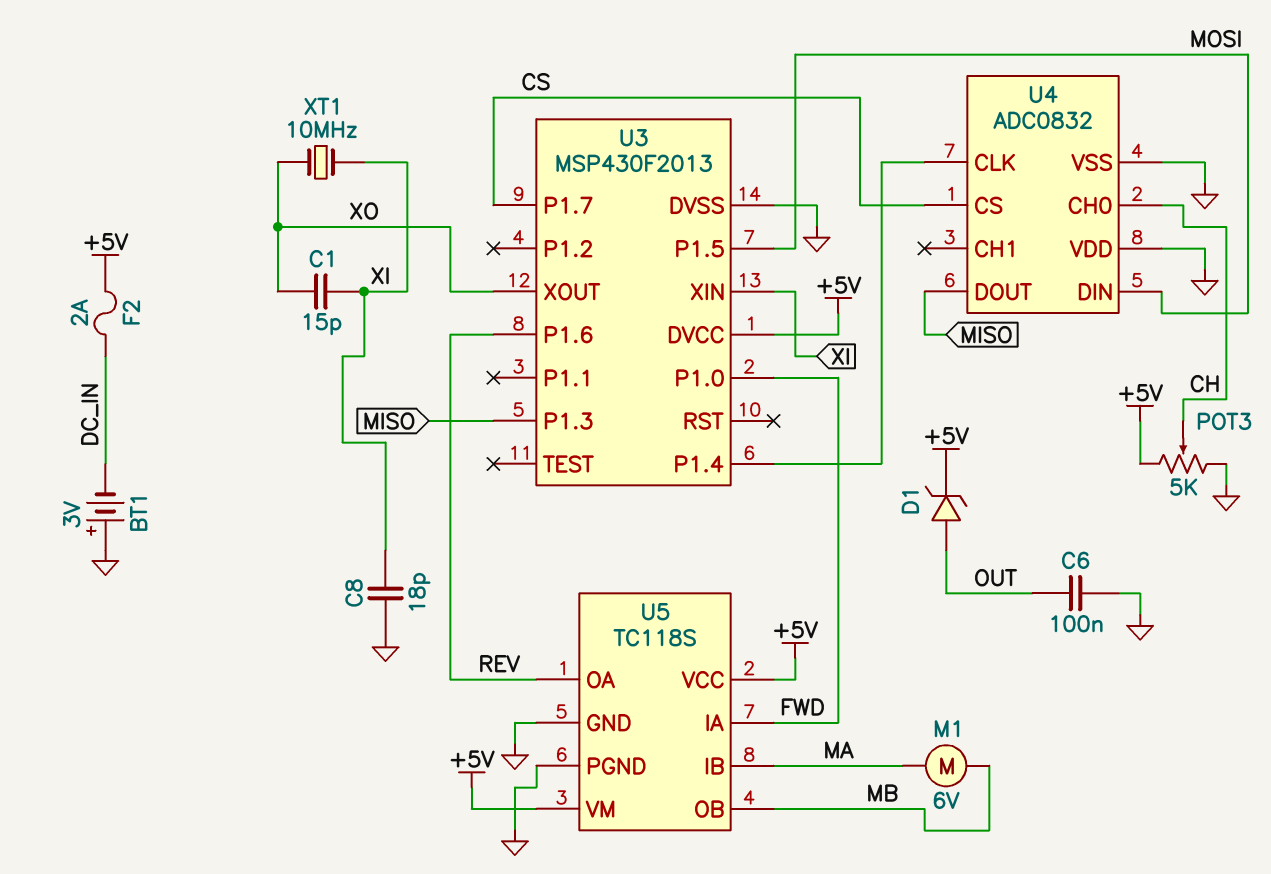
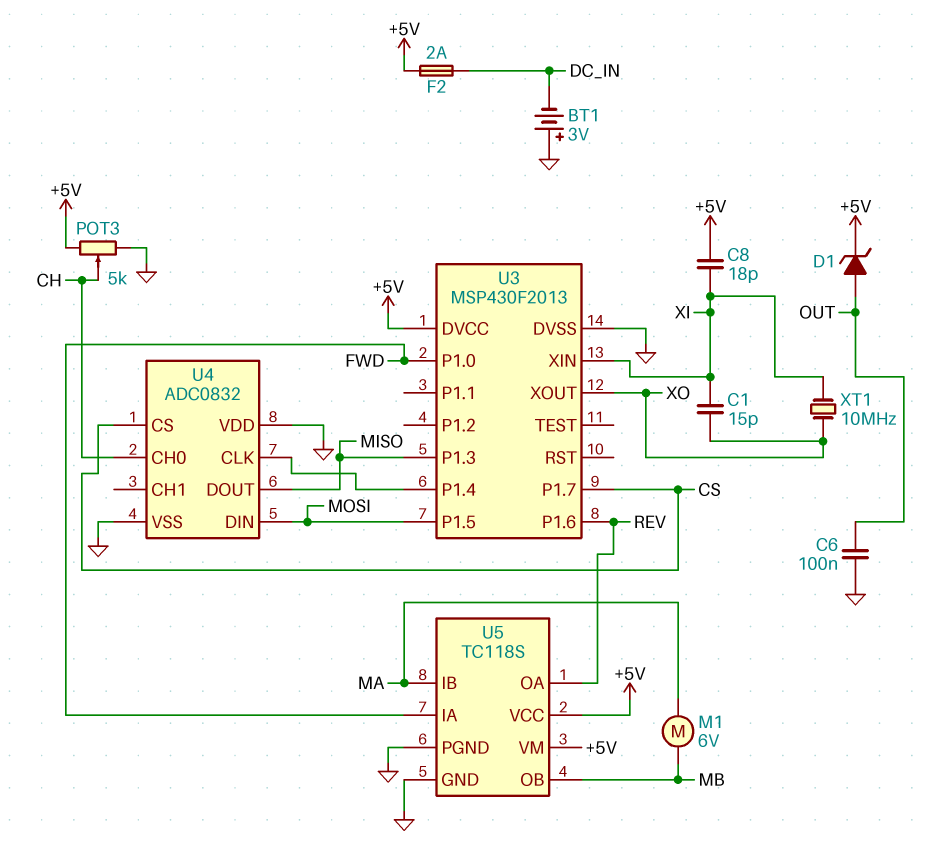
C8: 18pF (GND, XI) -> 18pF (+5V, XI)

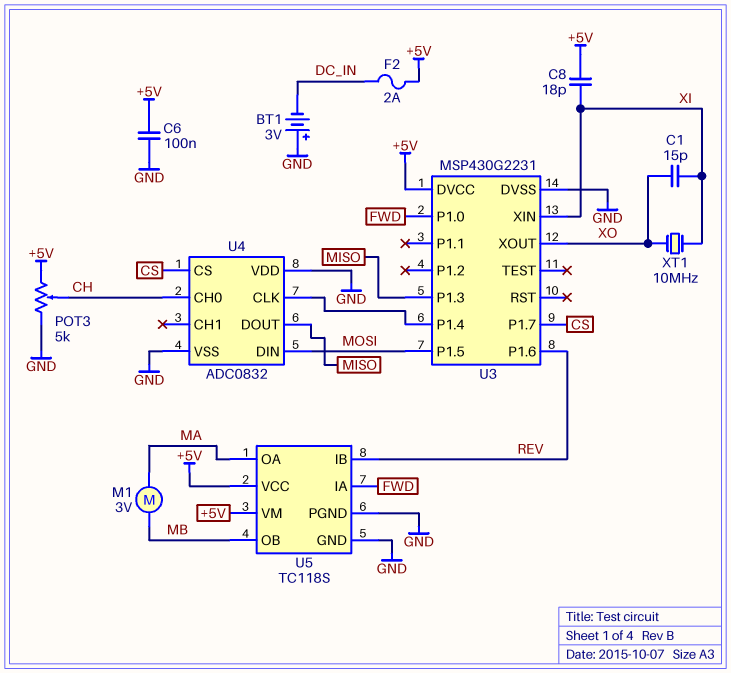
C6: 100nF (GND, OUT) -> 100nF (+5V, GND)
D1: zener (A OUT, K +5V) -> none
M1: motor 6V (MA, MB) -> motor 3V (MA, MB)
U3: MSP430F2013 -> MSP430G2231
U5 pin IB: MA -> REV
U5 pin OA: REV -> MA

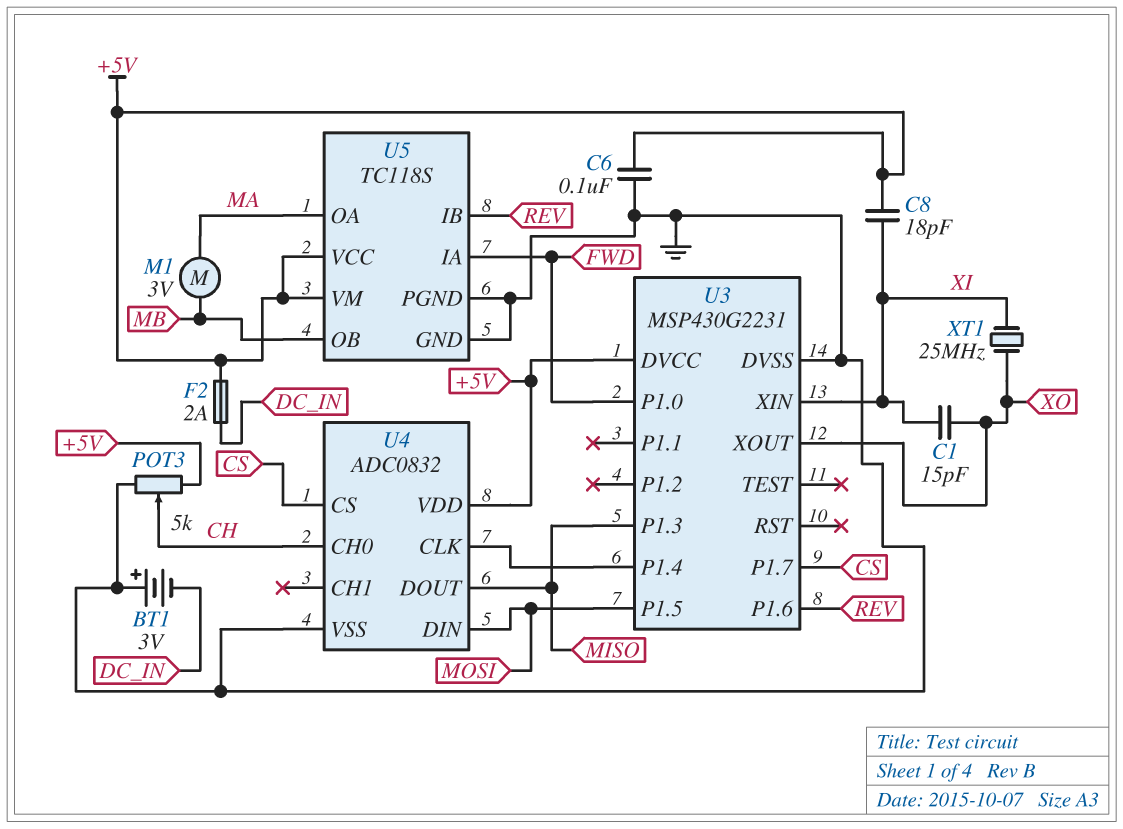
U4 pin VDD: GND -> +5V
XT1: 10MHz (XI, XO) -> 25MHz (XI, XO)

